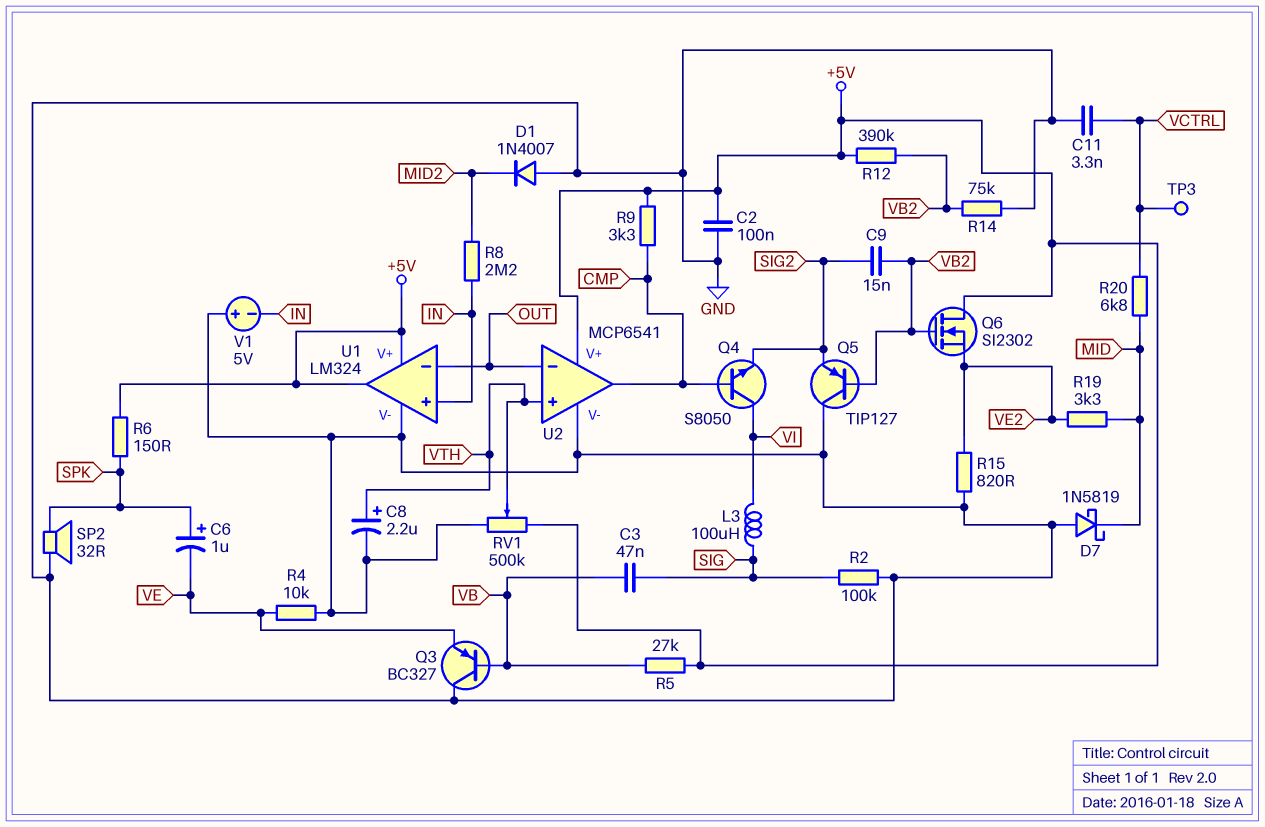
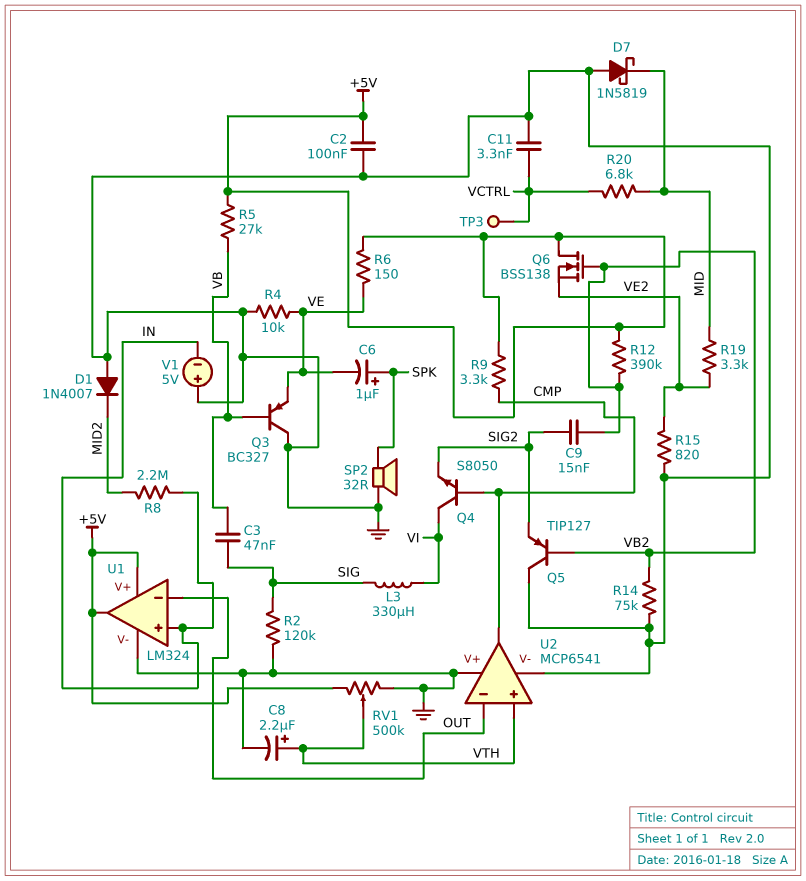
L3: 100uH (SIG, VI) -> 330uH (SIG, VI)
Q6: NMOS SI2302 (G VB2, D +5V, S VE2) -> NMOS BSS138 (G VB2, D +5V, S VE2)
R2: 100k (GND, SIG) -> 120k (GND, SIG)
R6: 150 (+5V, SPK) -> 150 (+5V, VE)
U2 pin V+: +5V -> GND

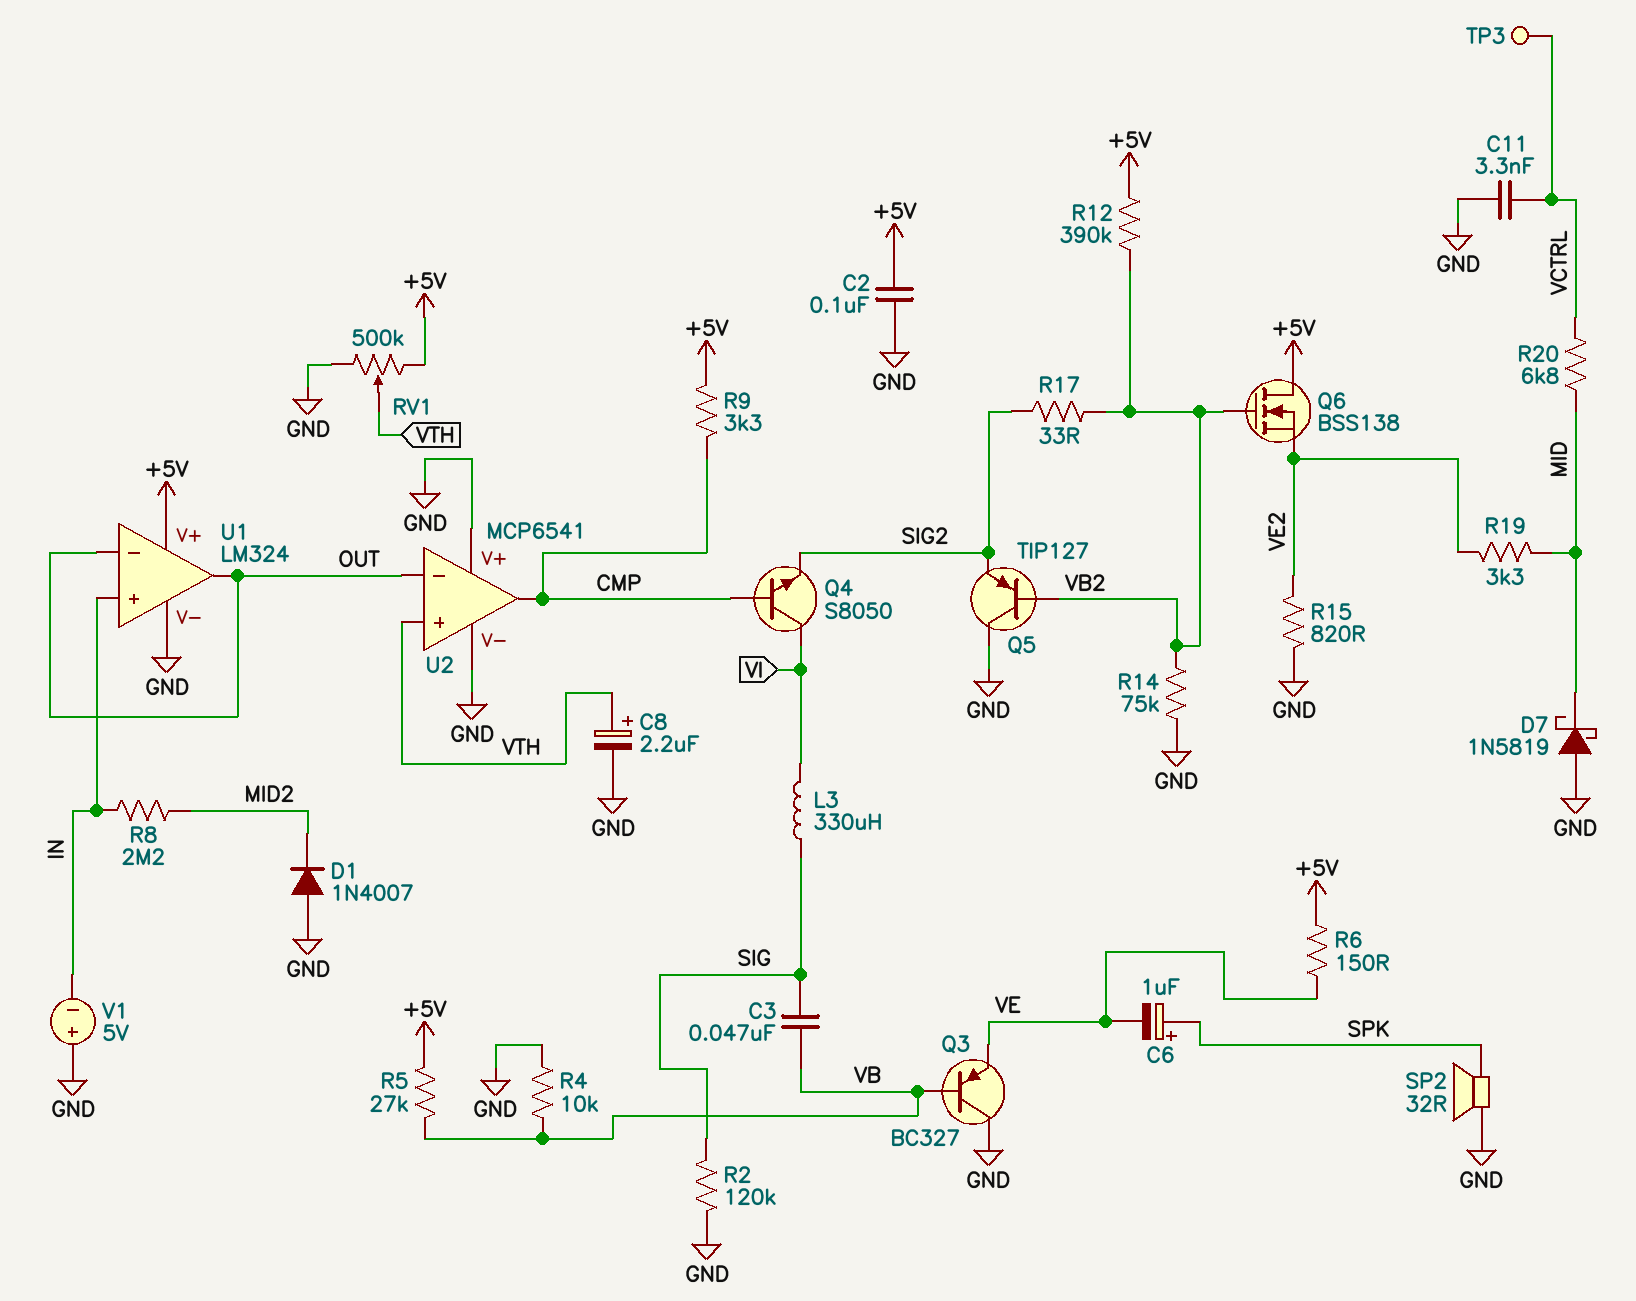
C9: 15nF (SIG2, VB2) -> none
R4: 10k (GND, VE) -> 10k (GND, VB)
R17: none -> 33 (SIG2, VB2)
U1 pin out: +5V -> OUT

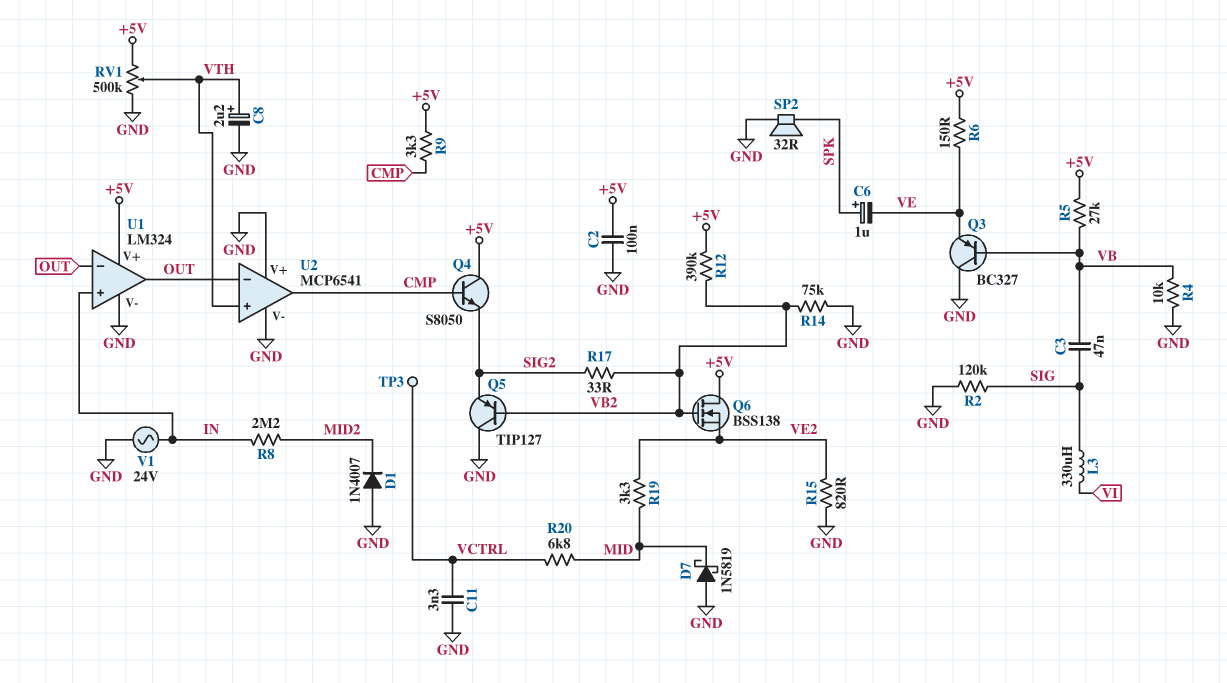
Q4: NPN S8050 (B CMP, C VI, E SIG2) -> NPN S8050 (B CMP, C +5V, E SIG2)
V1: 5V (plus GND, minus IN) -> AC 24V (GND, IN)

